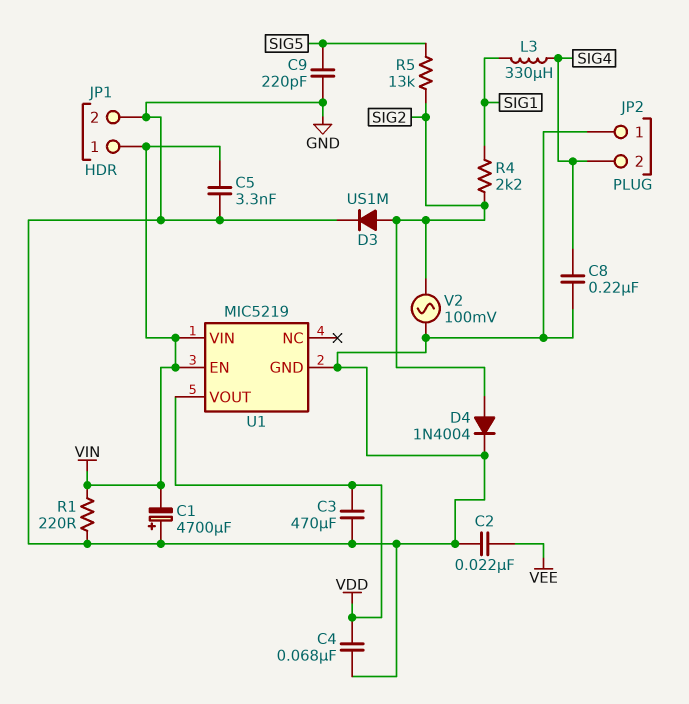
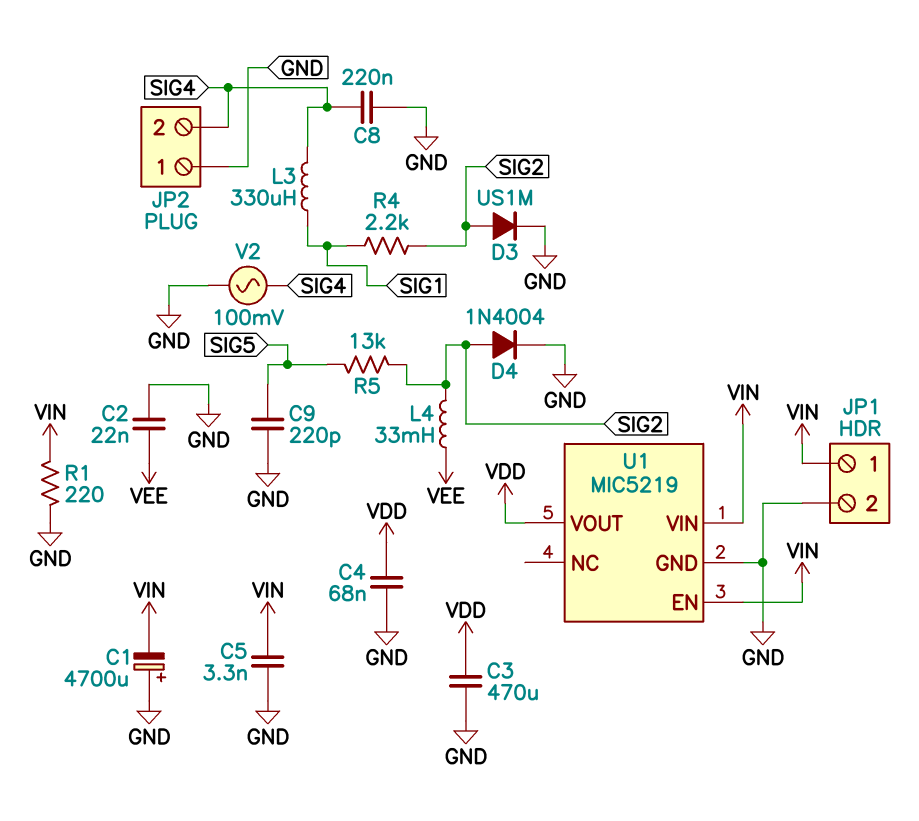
L4: none -> 33mH (SIG2, VEE)
V2: AC 100mV (GND, SIG2) -> AC 100mV (GND, SIG4)

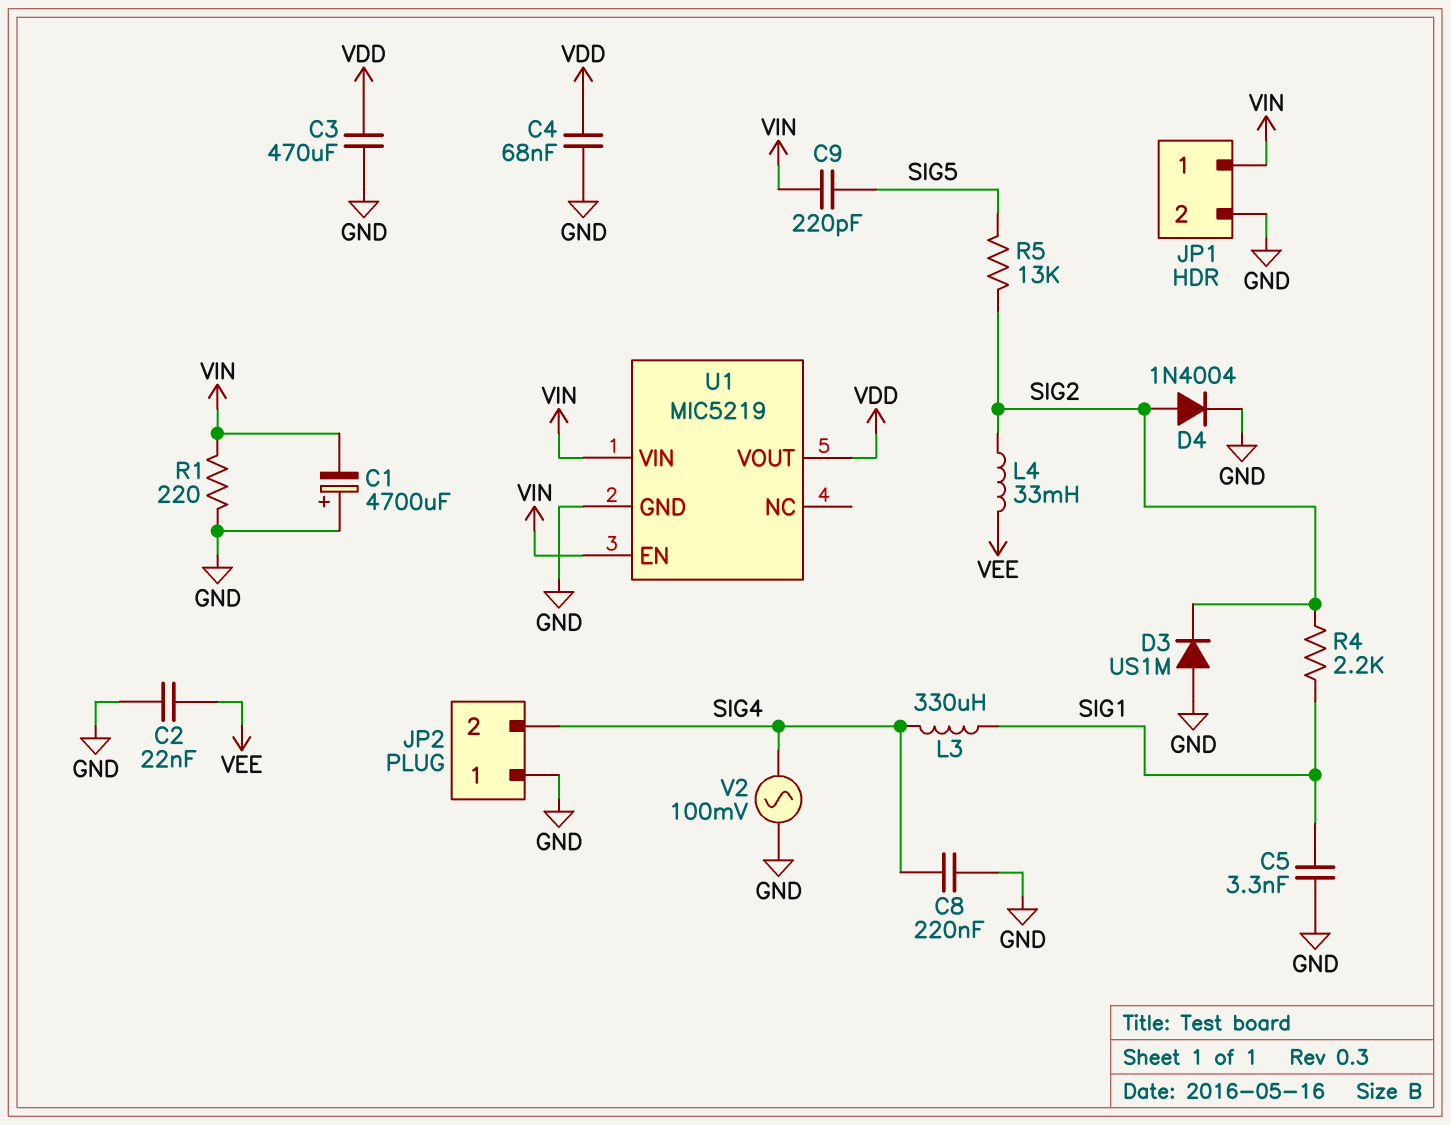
C5: 3.3nF (GND, VIN) -> 3.3nF (GND, SIG1)
C9: 220pF (GND, SIG5) -> 220pF (SIG5, VIN)
D3: diode US1M (A SIG2, K GND) -> diode US1M (A GND, K SIG2)

